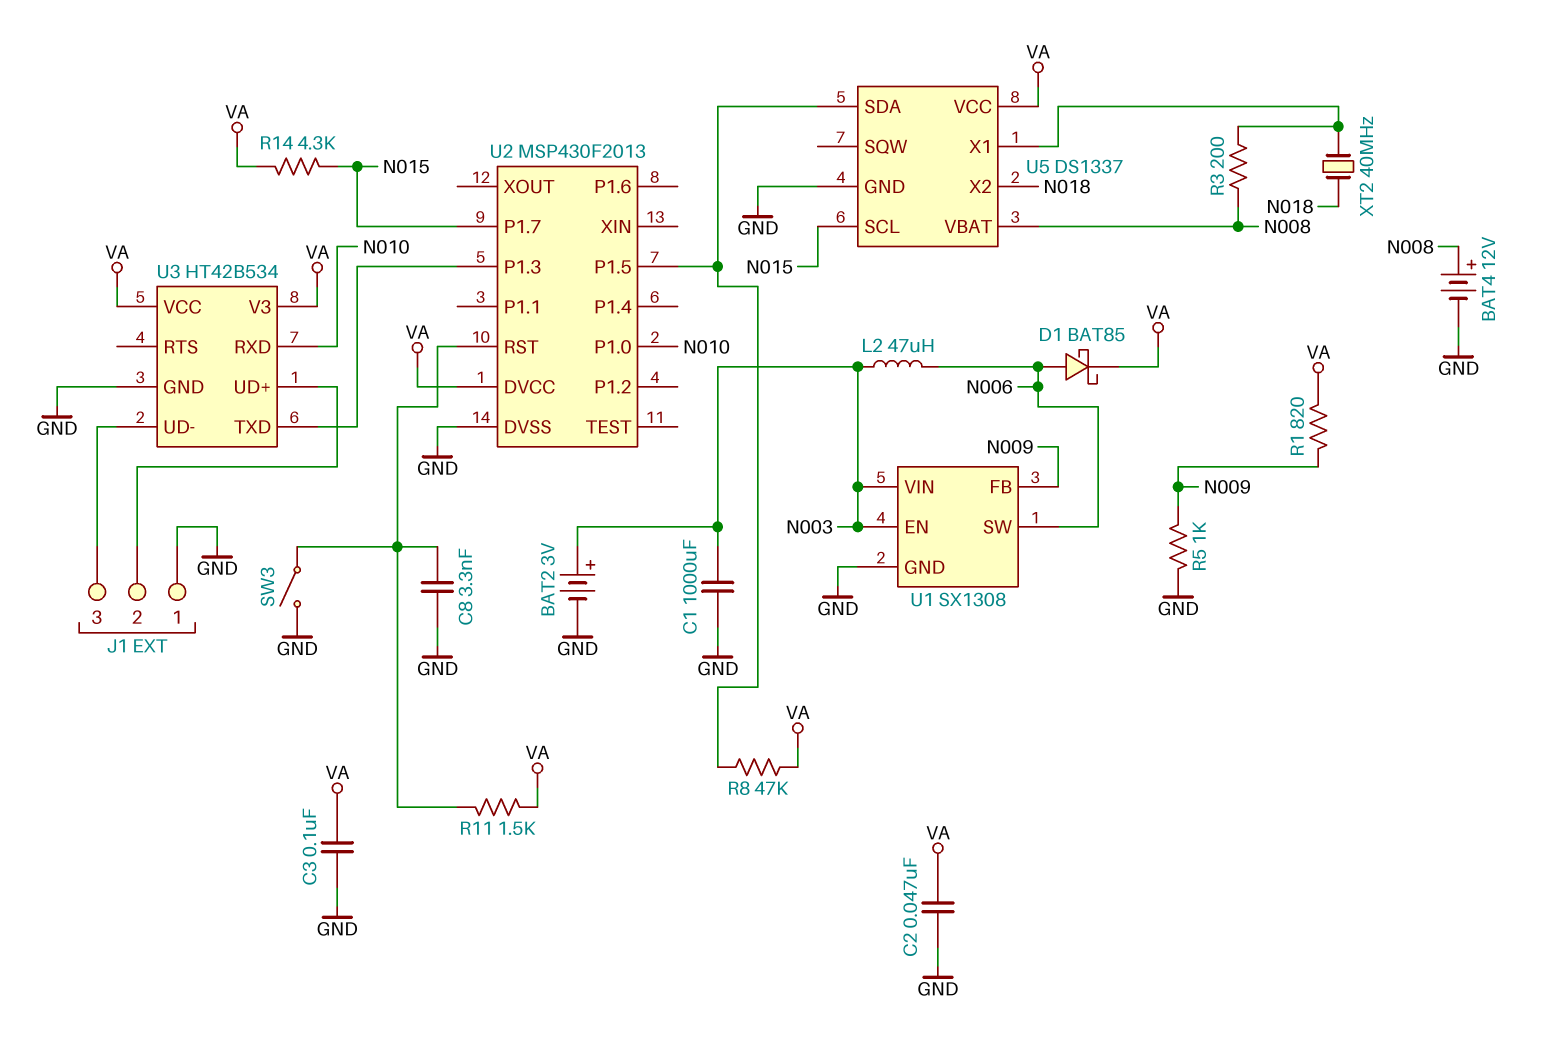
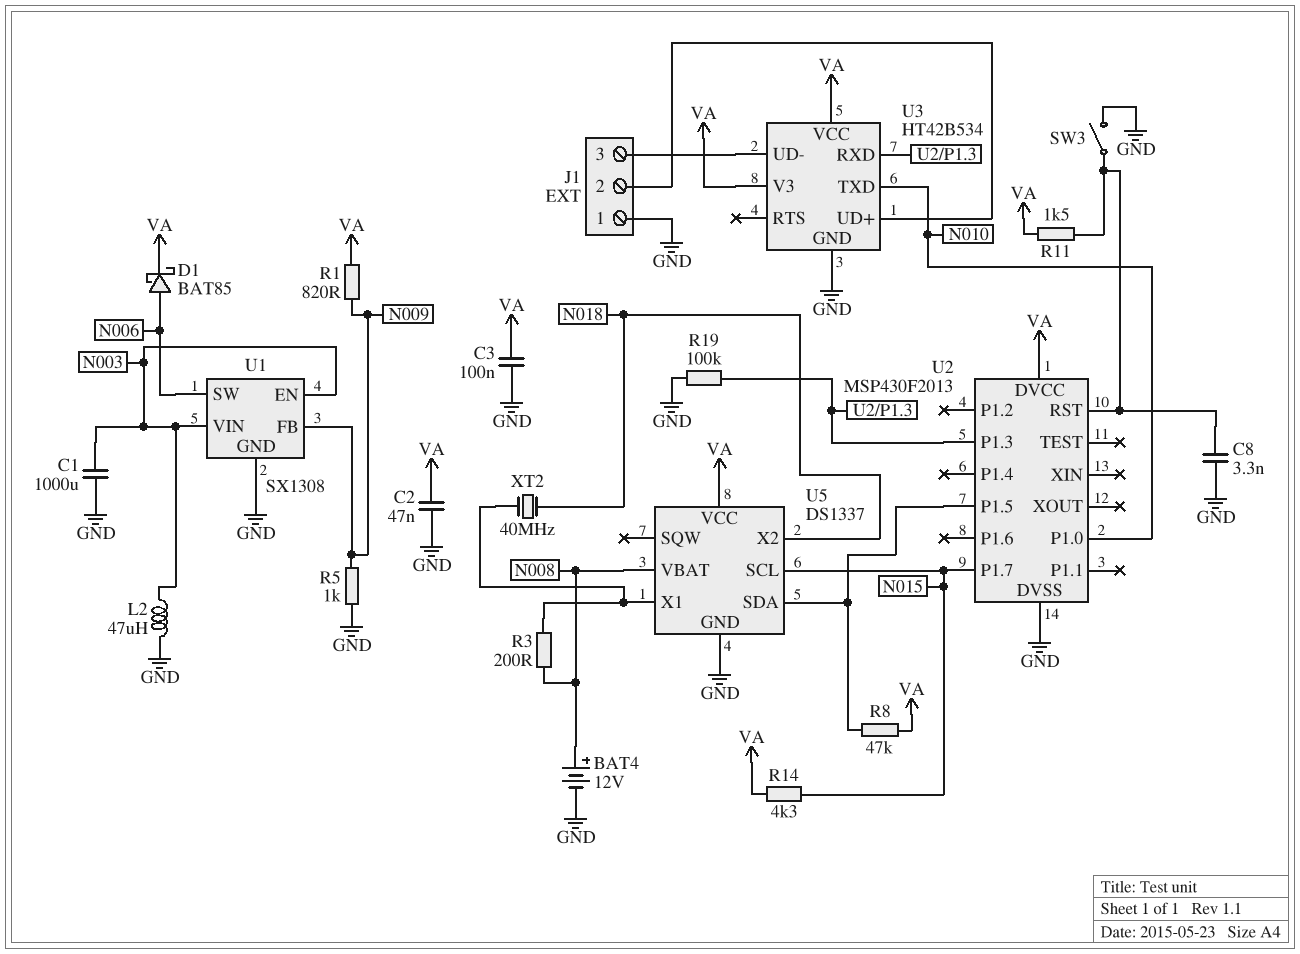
BAT2: 3V (plus N003, minus GND) -> none
L2: 47uH (N003, N006) -> 47uH (GND, N003)
R19: none -> 100k (GND, U2/P1.3)
U3 pin RXD: N010 -> U2/P1.3
U3 pin TXD: U2/P1.3 -> N010

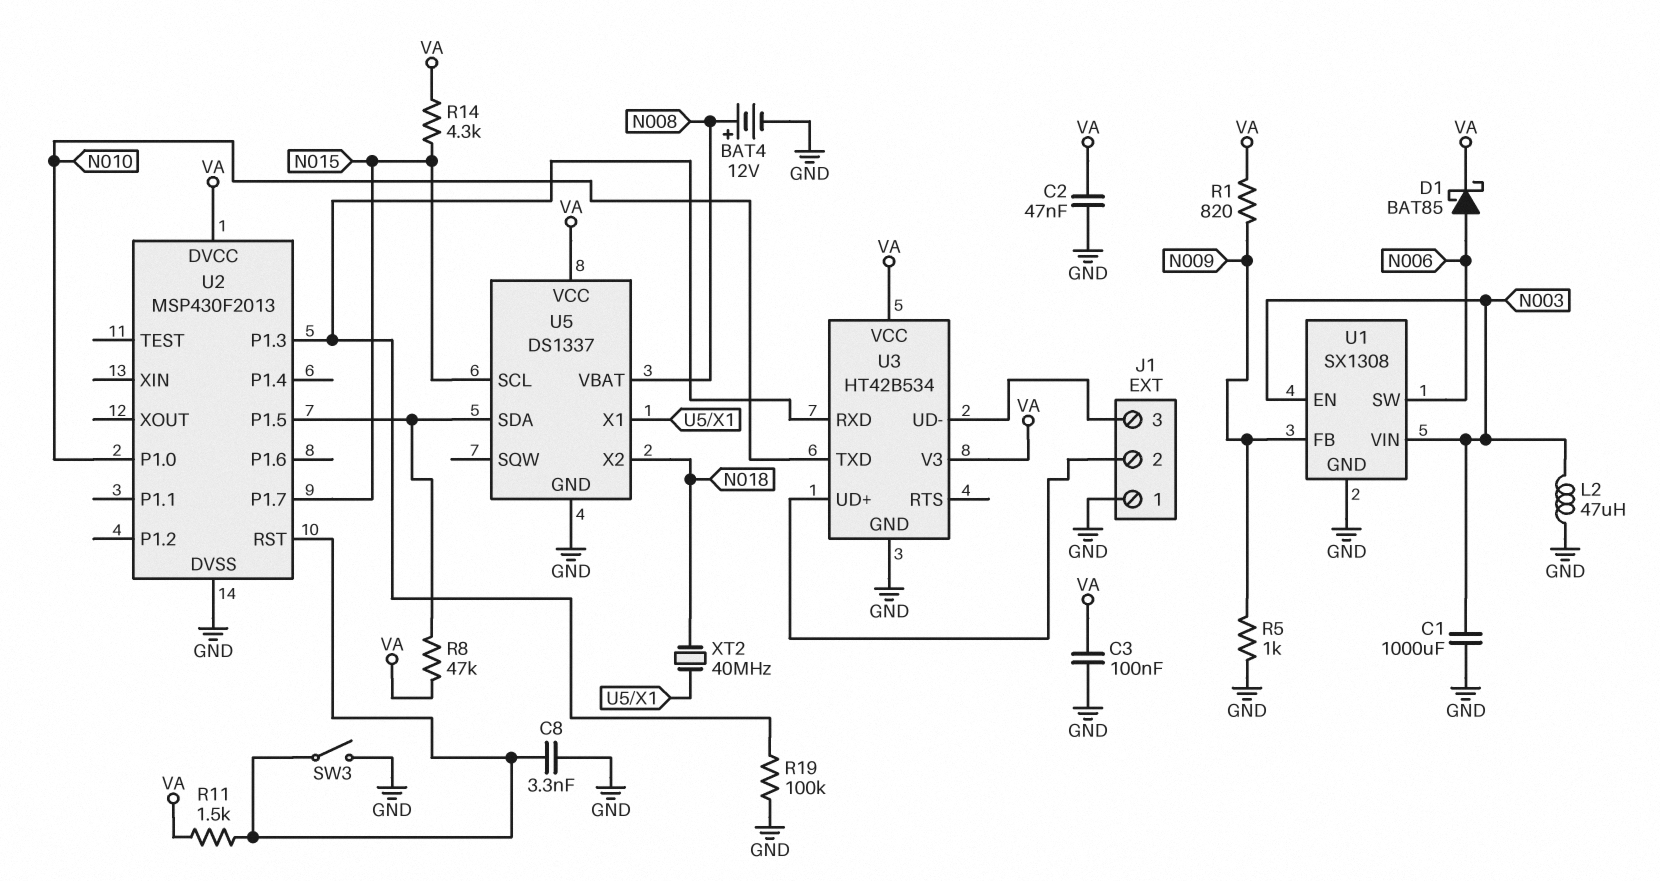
R3: 200 (N008, U5/X1) -> none

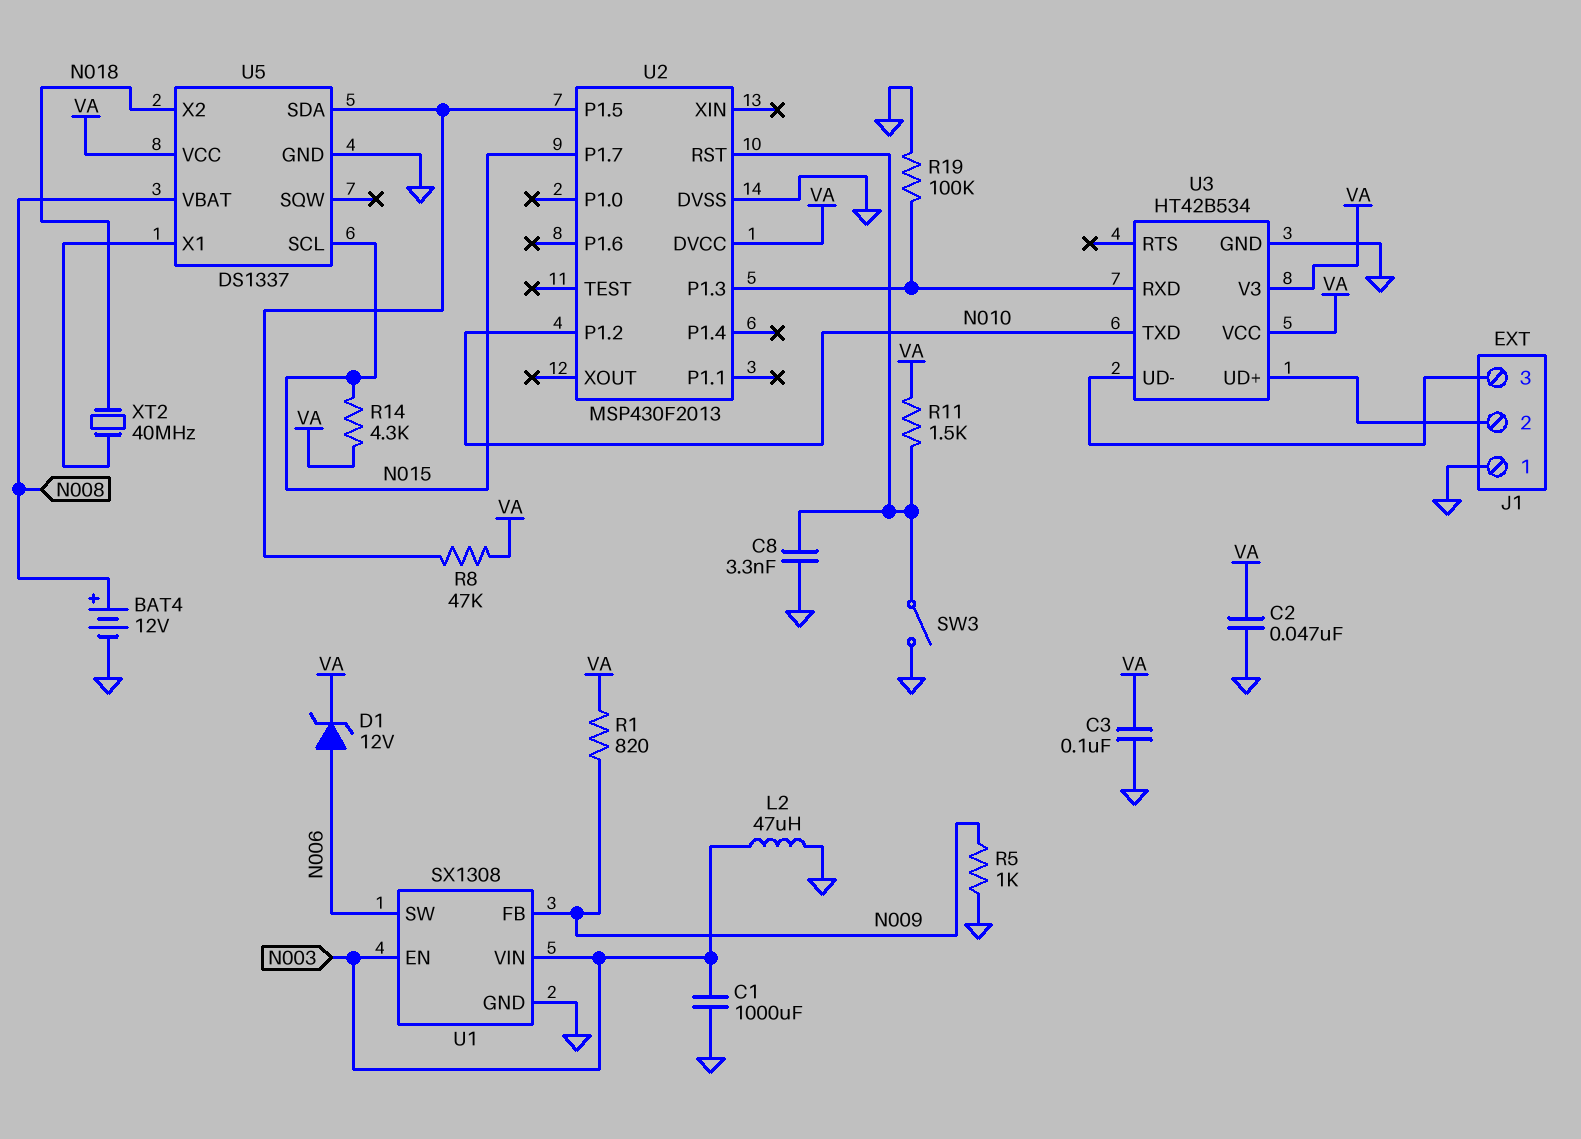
D1: schottky BAT85 (A N006, K VA) -> zener 12V (A N006, K VA)
U2 pin P1.0: N010 -> none
U2 pin P1.2: none -> N010

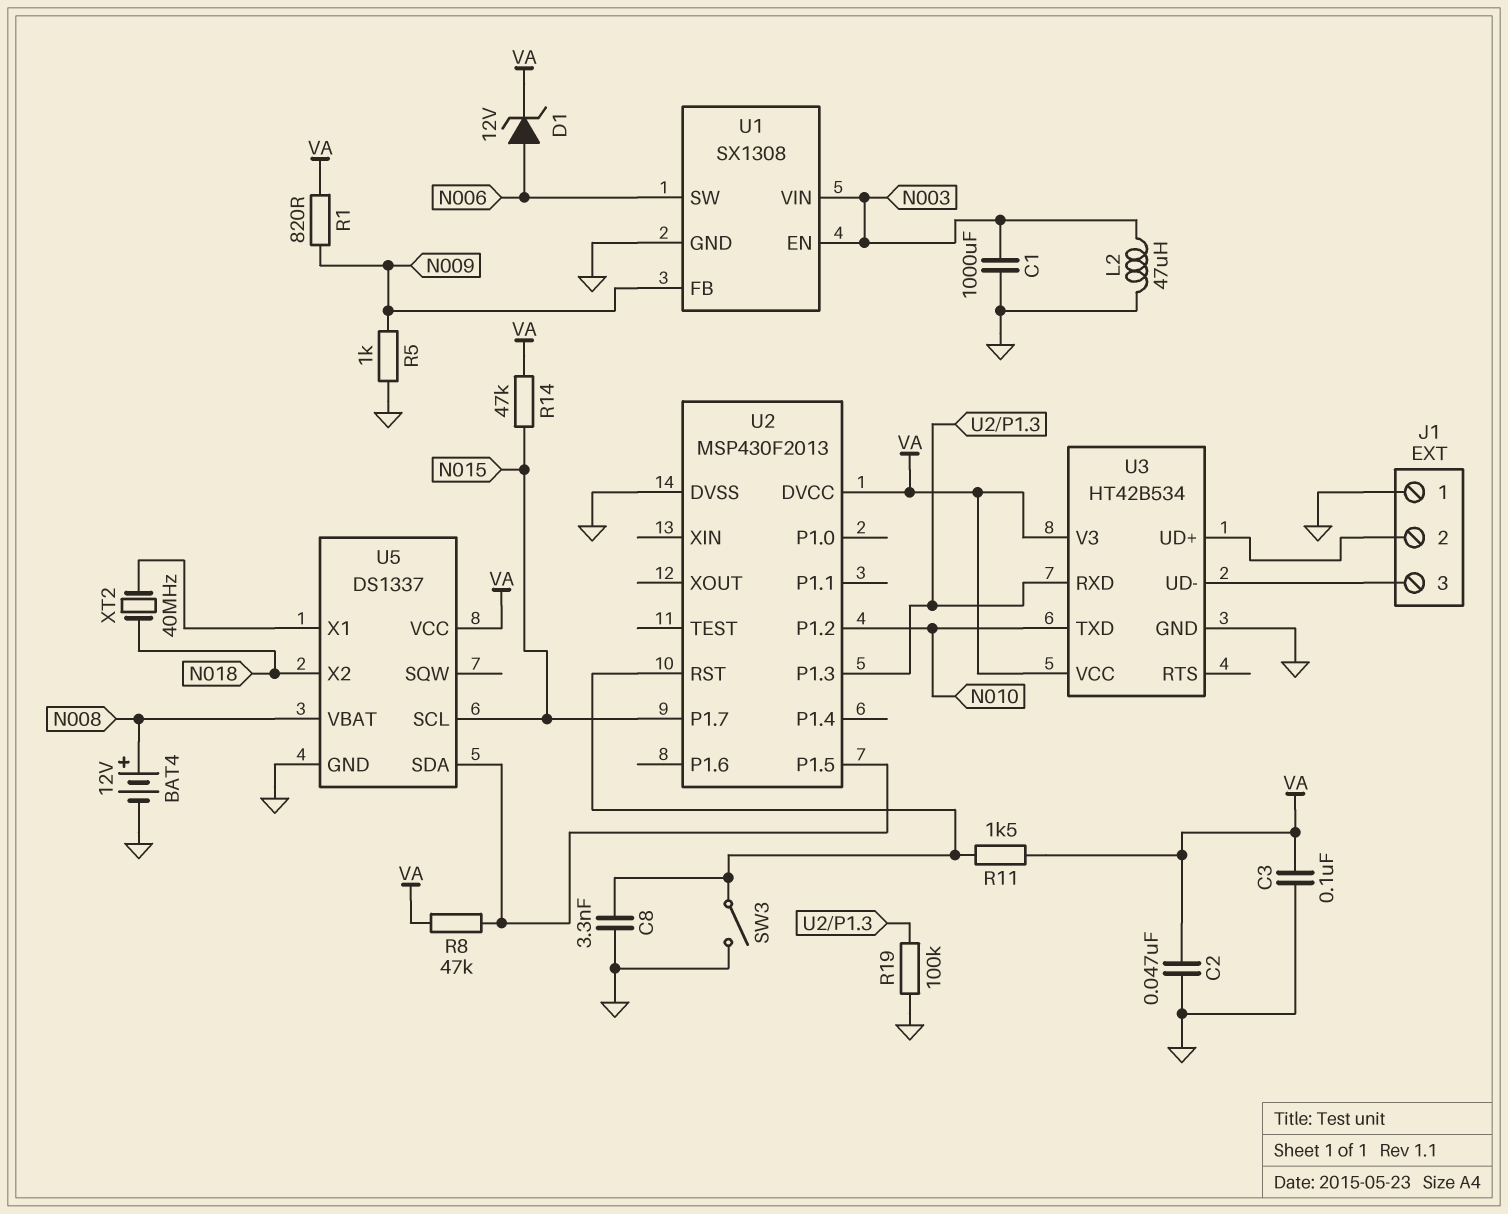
R14: 4.3k (N015, VA) -> 47k (N015, VA)

